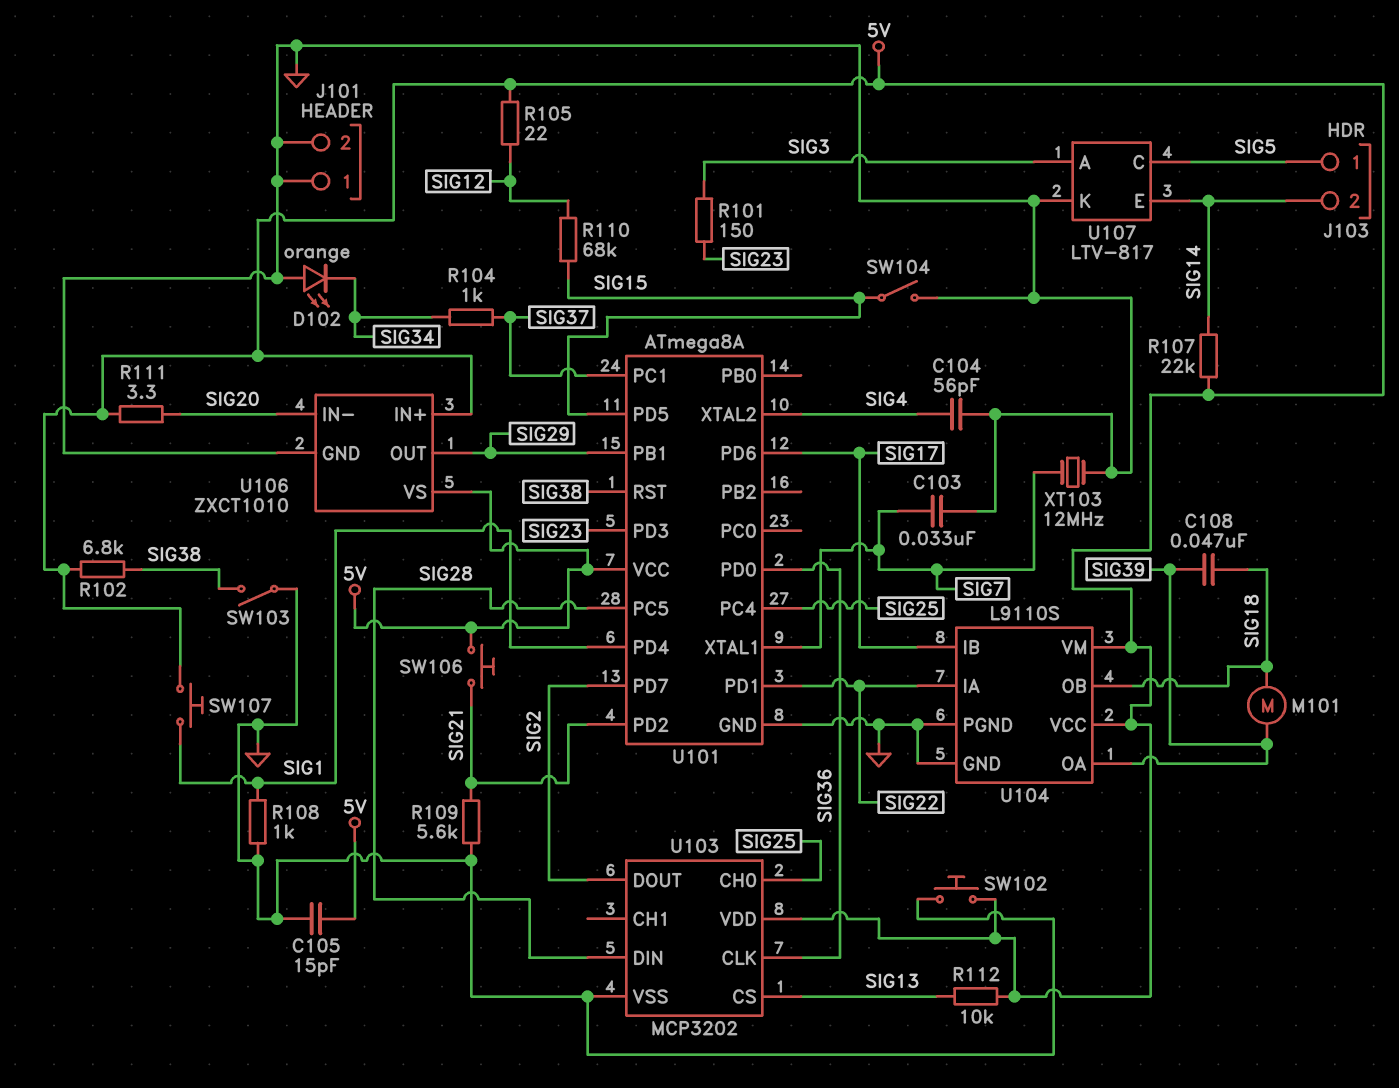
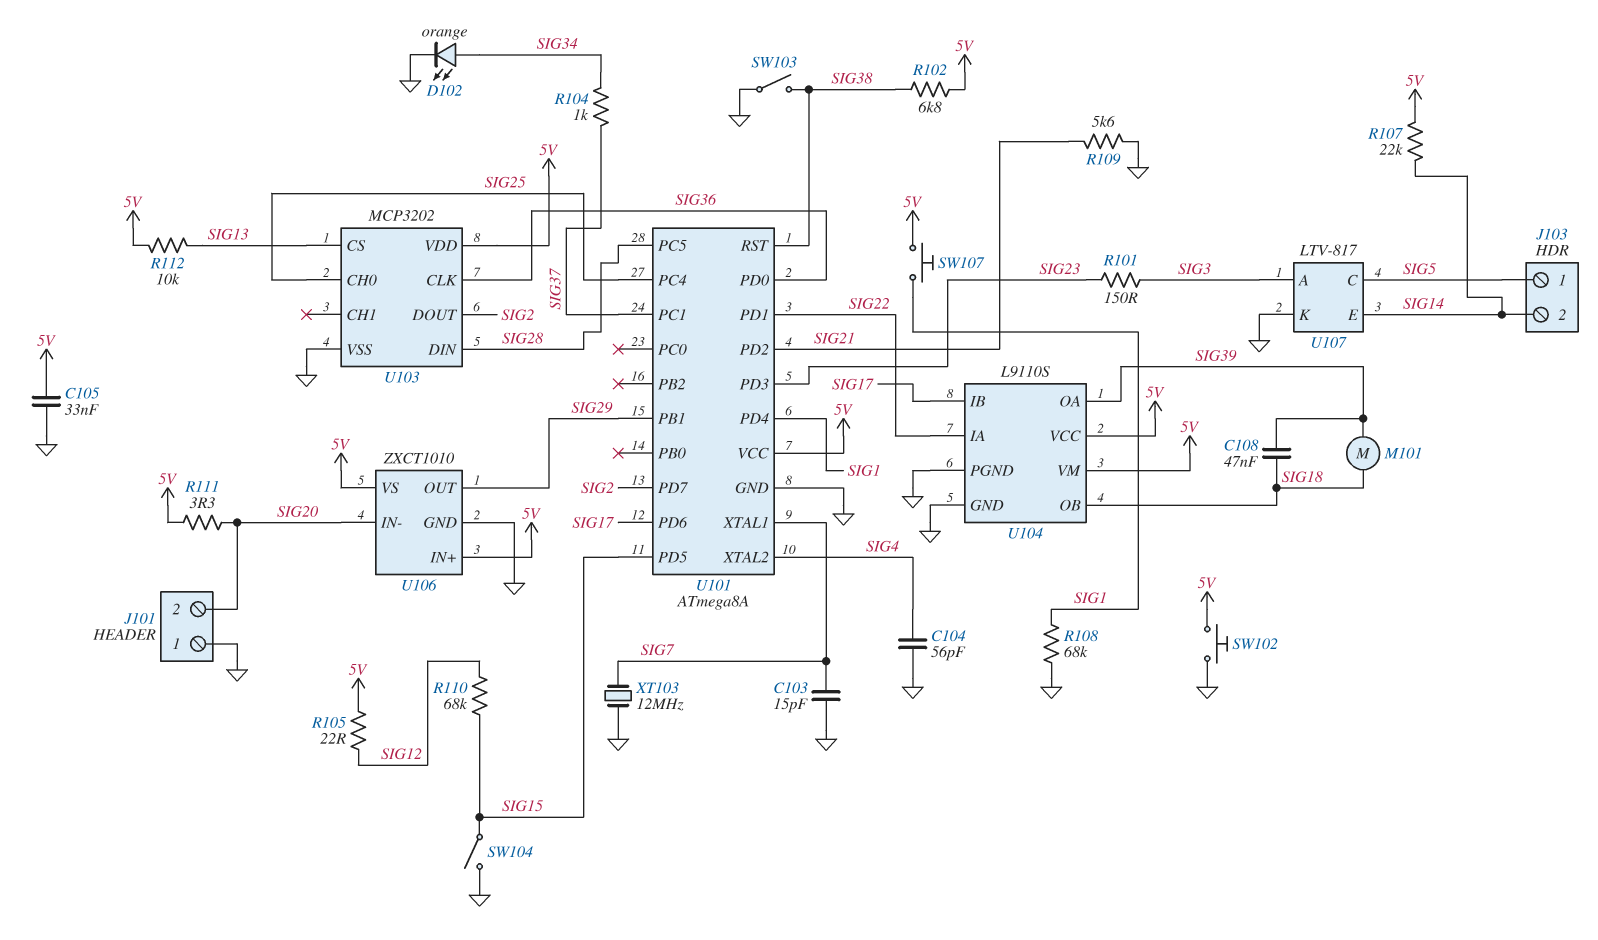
C103: 33nF (GND, SIG7) -> 15pF (GND, SIG7)
C105: 15pF (5V, GND) -> 33nF (5V, GND)
D102: LED orange (A GND, K SIG34) -> LED orange (A SIG34, K GND)
J101 pin 2: GND -> SIG20
R108: 1k (GND, SIG1) -> 68k (GND, SIG1)
SW106: button (5V, SIG21) -> none

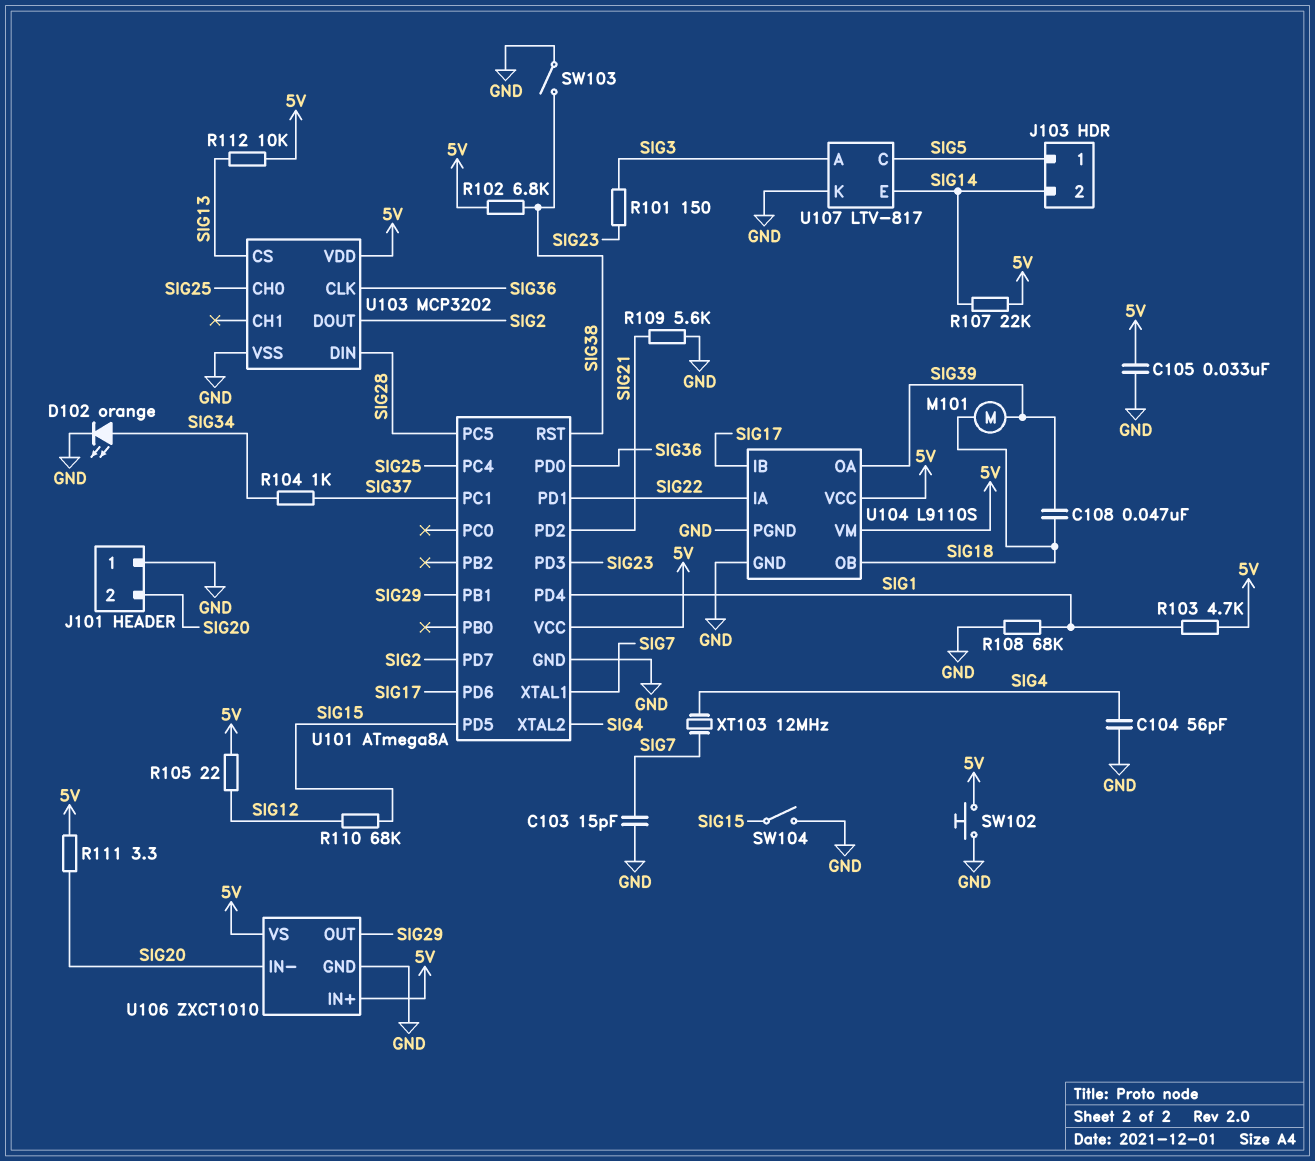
R103: none -> 4.7k (5V, SIG1)
SW107: button (5V, SIG1) -> none
XT103: 12MHz (GND, SIG7) -> 12MHz (SIG4, SIG7)

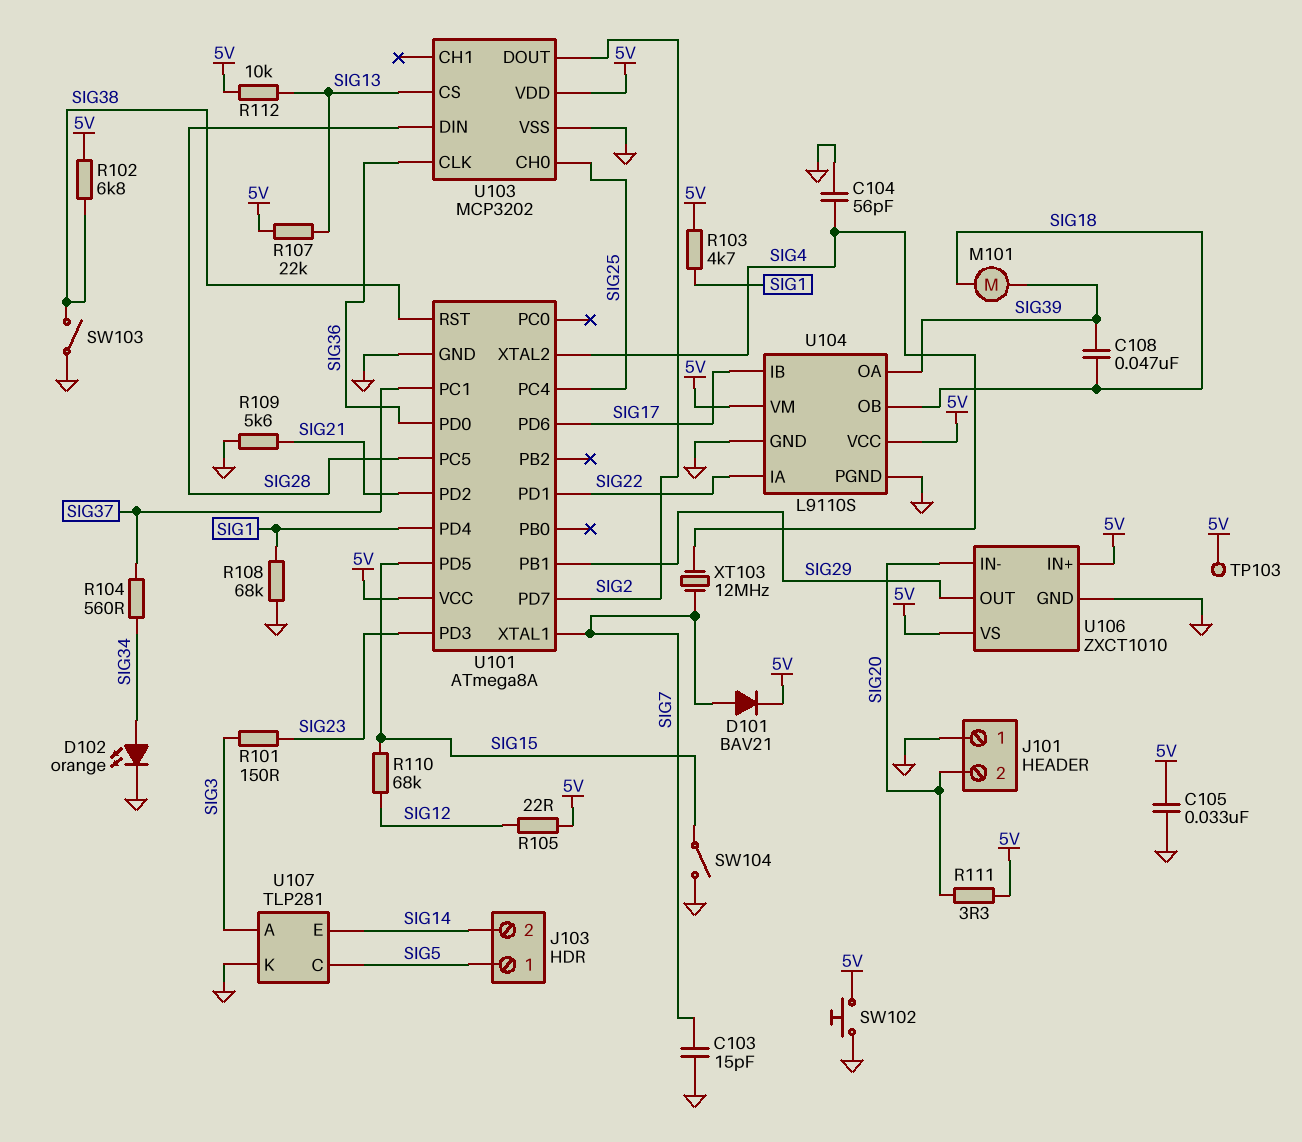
D101: none -> diode BAV21 (A SIG7, K 5V)
R104: 1k (SIG34, SIG37) -> 560 (SIG34, SIG37)
R107: 22k (5V, SIG14) -> 22k (5V, SIG13)
TP103: none -> test point (5V)
U107: LTV-817 -> TLP281

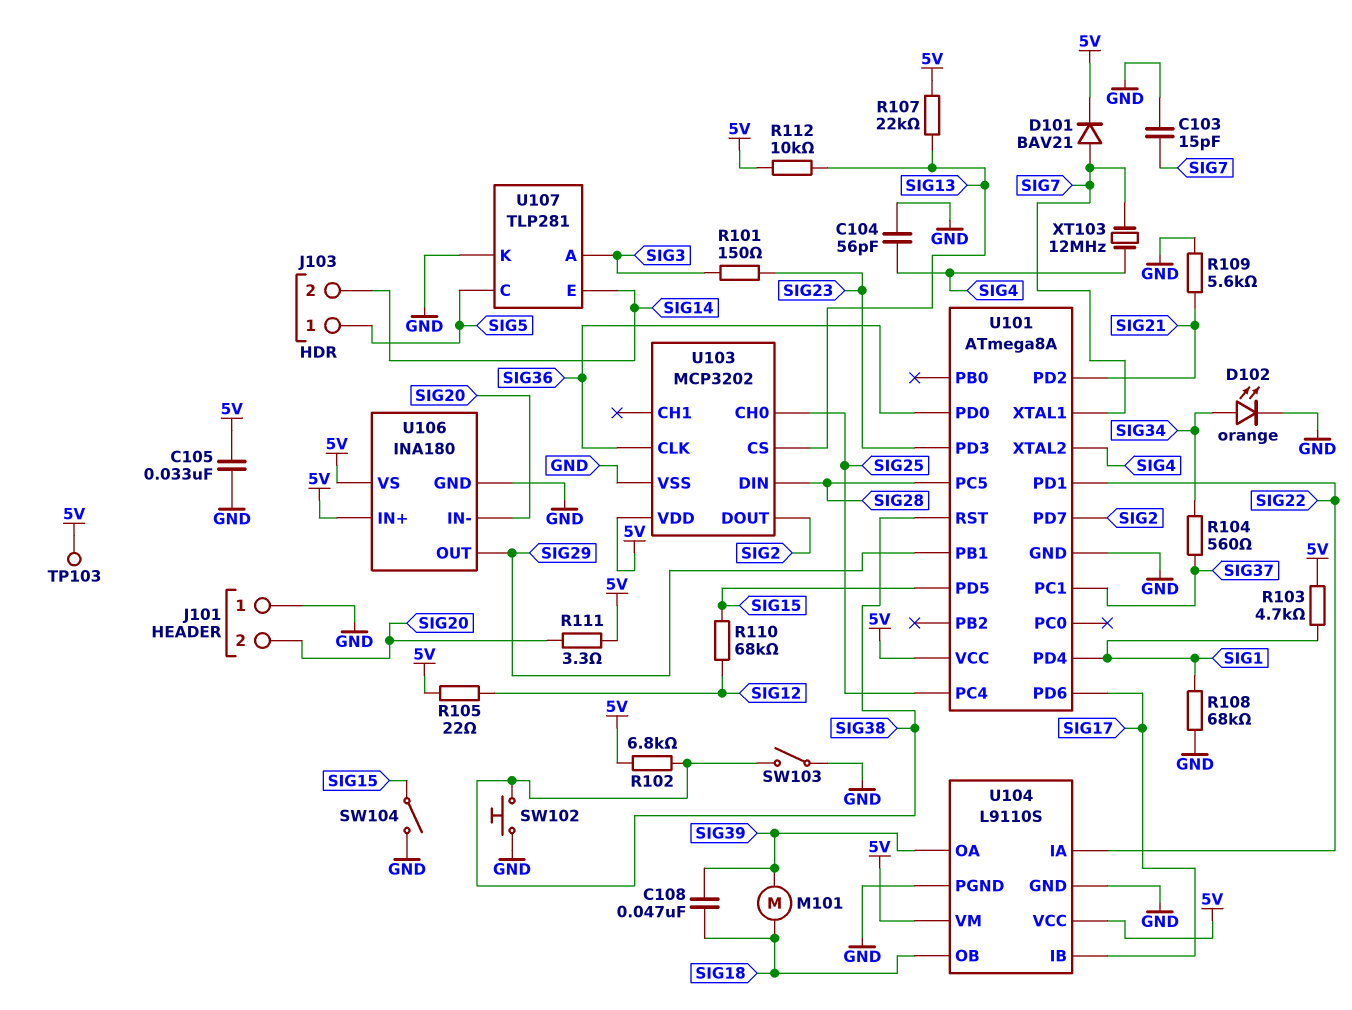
SW102: button (5V, GND) -> button (GND, SIG38)
U106: ZXCT1010 -> INA180

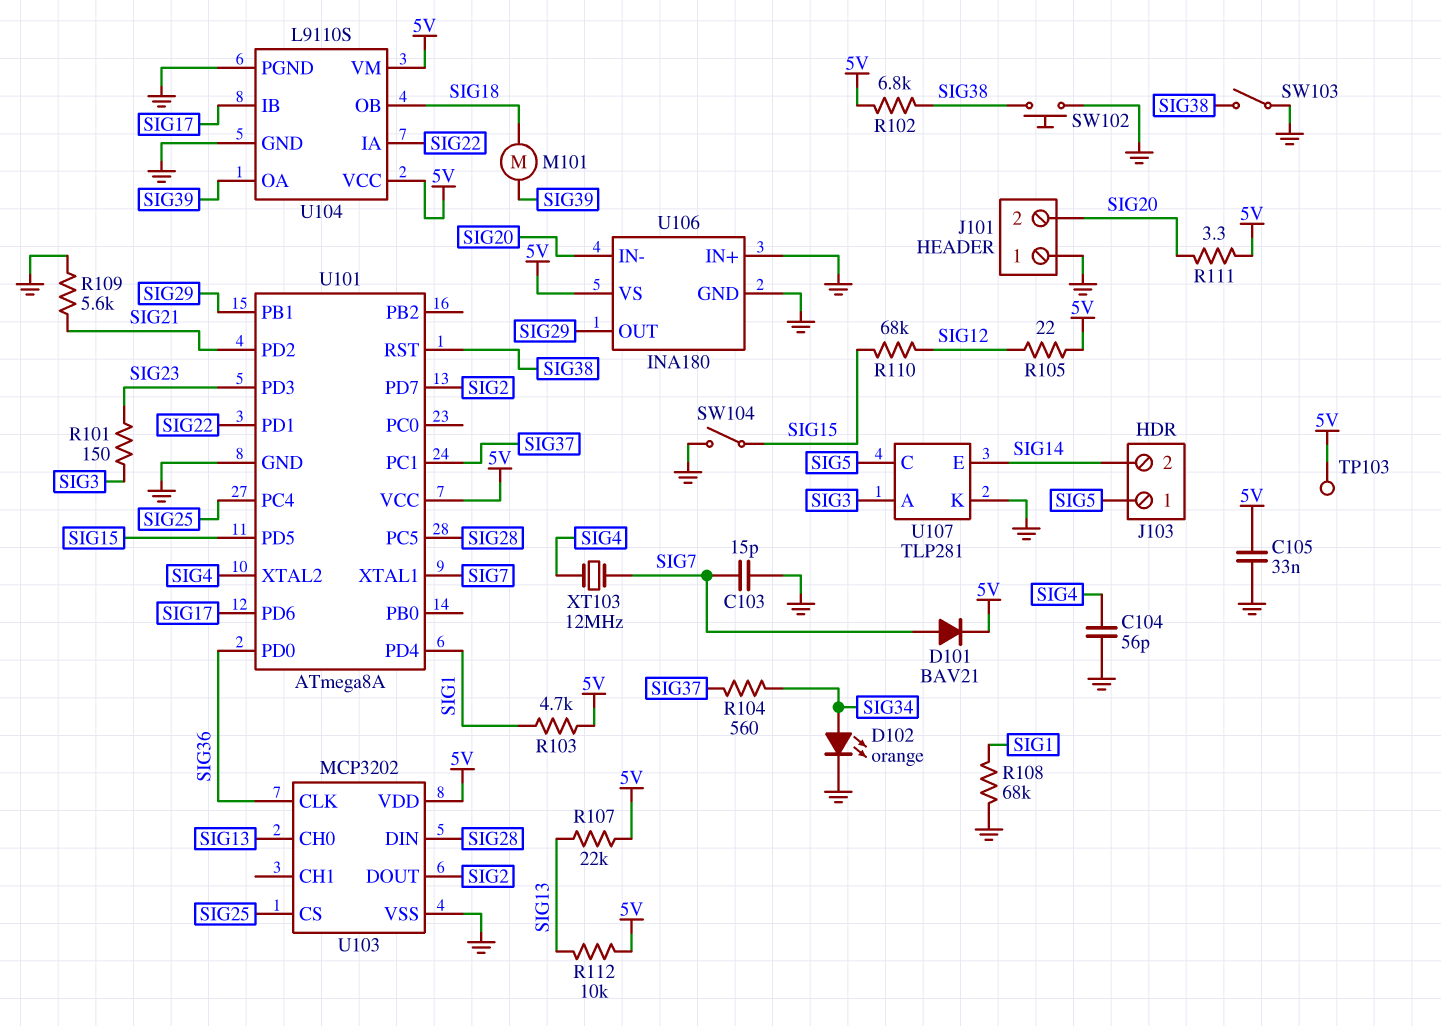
C108: 47nF (SIG18, SIG39) -> none
U103 pin CH0: SIG25 -> SIG13
U103 pin CS: SIG13 -> SIG25
U106 pin IN+: 5V -> GND

